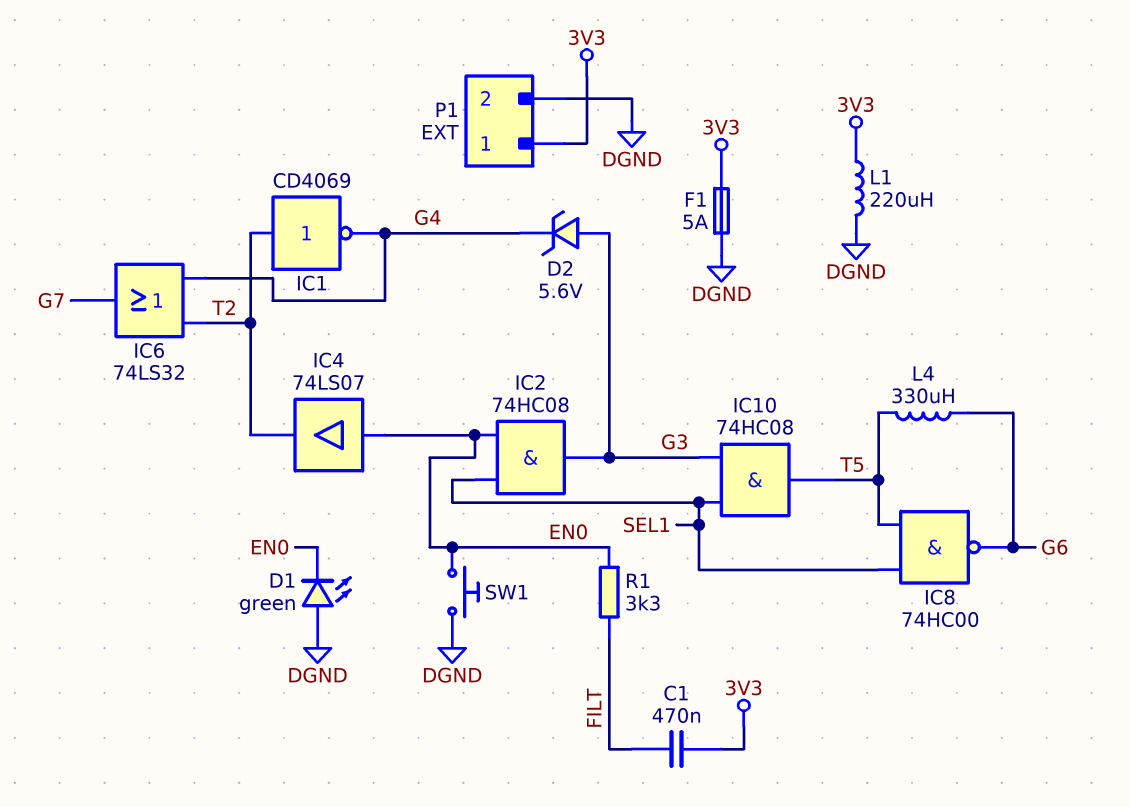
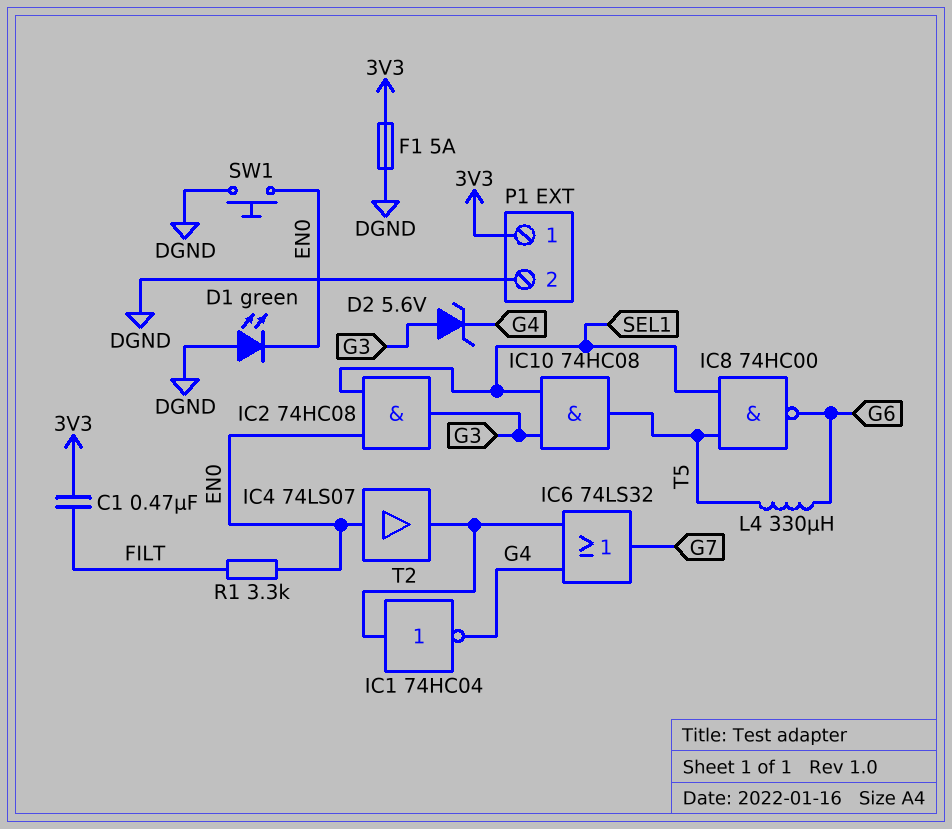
IC1: NOT CD4069 (in T2, out G4) -> NOT 74HC04 (in T2, out G4)
L1: 220uH (3V3, DGND) -> none

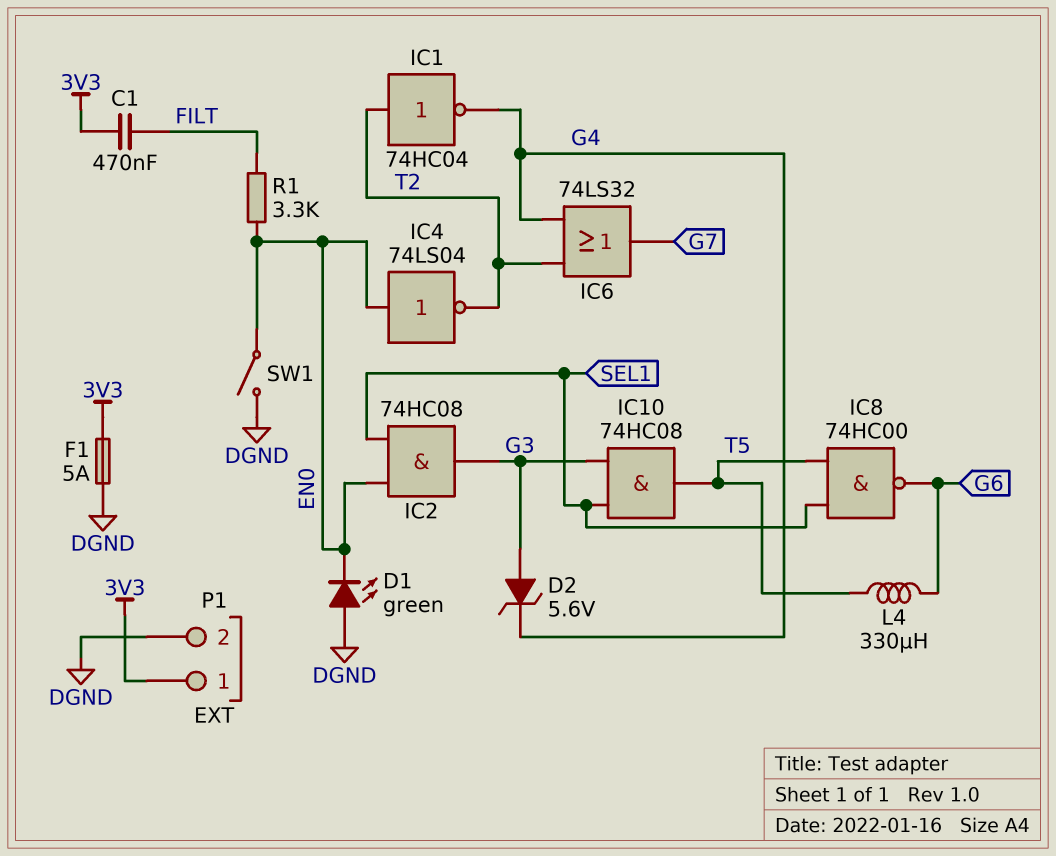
IC4: buffer 74LS07 (in EN0, out T2) -> NOT 74LS04 (in EN0, out T2)
SW1: button (DGND, EN0) -> switch (DGND, EN0)

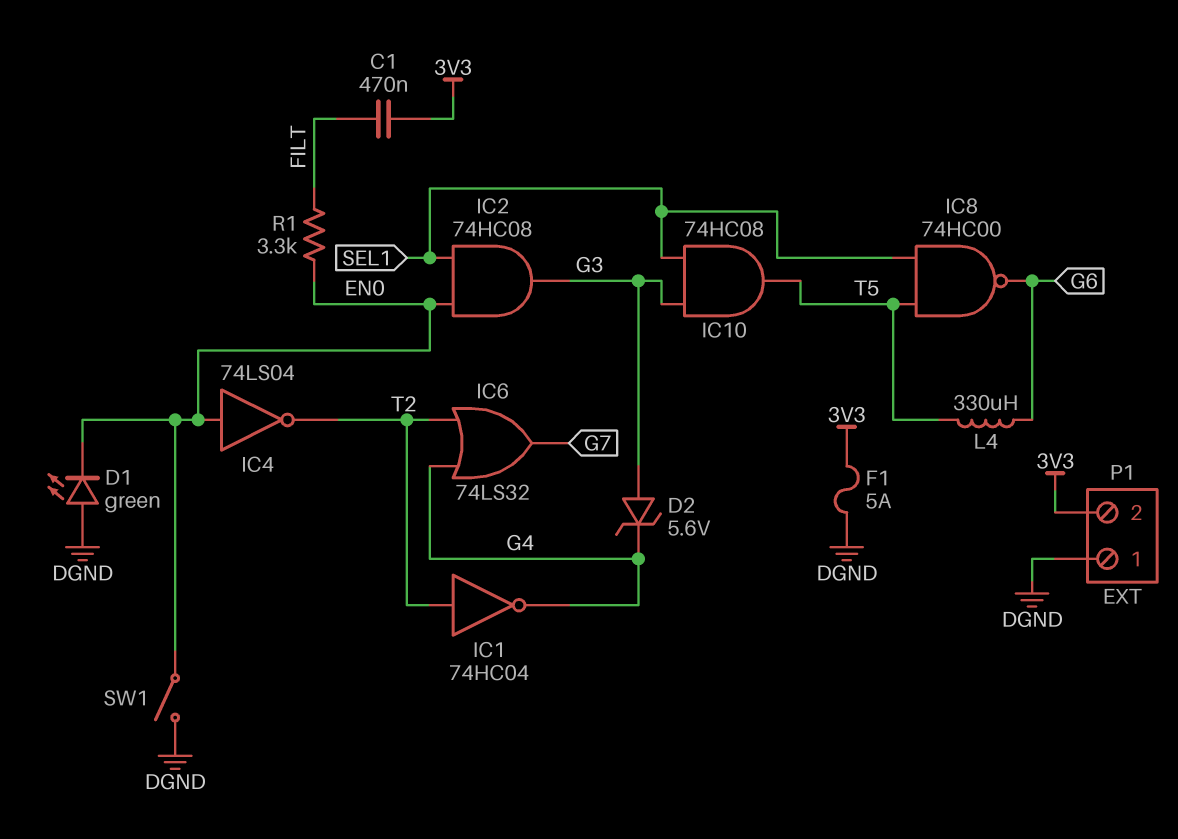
P1 pin 1: 3V3 -> DGND
P1 pin 2: DGND -> 3V3

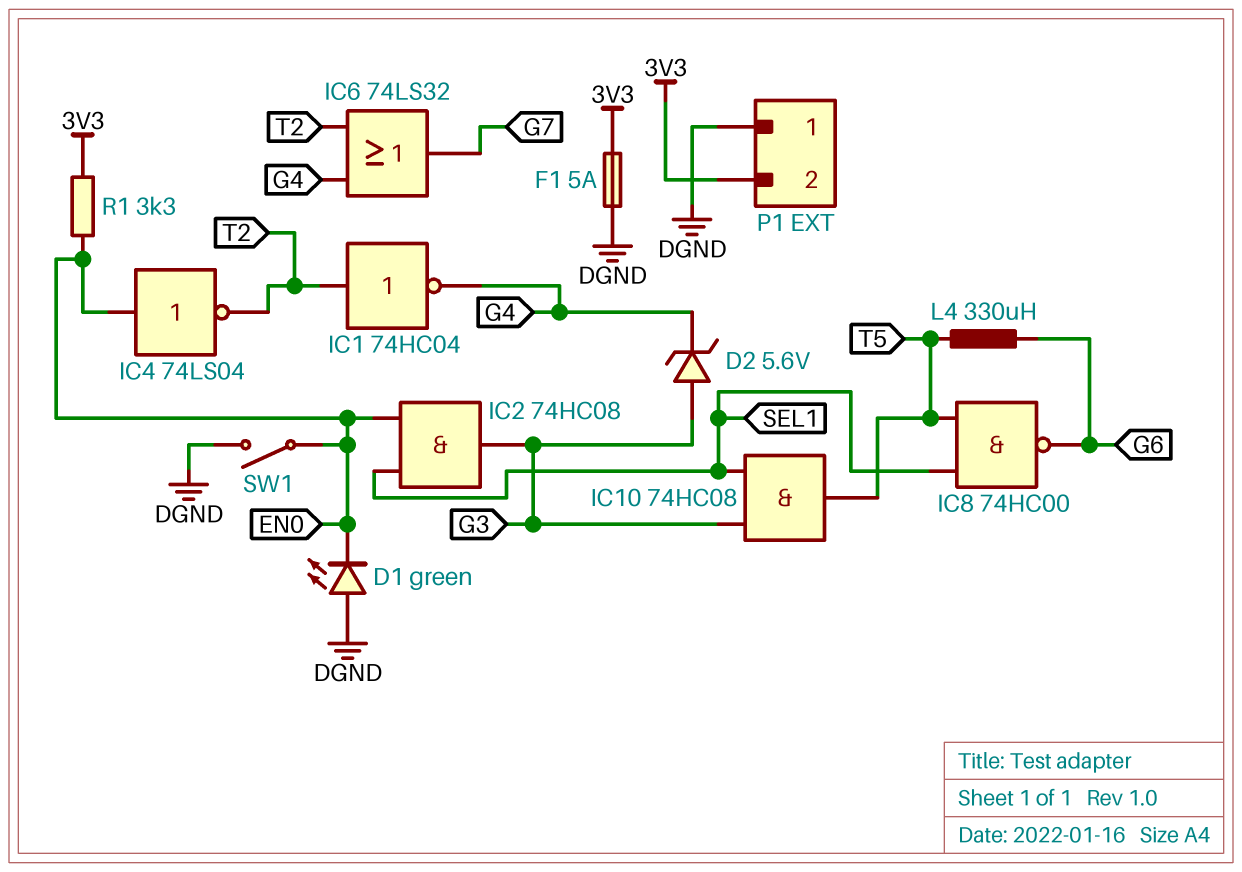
C1: 470nF (3V3, FILT) -> none
R1: 3.3k (EN0, FILT) -> 3.3k (3V3, EN0)

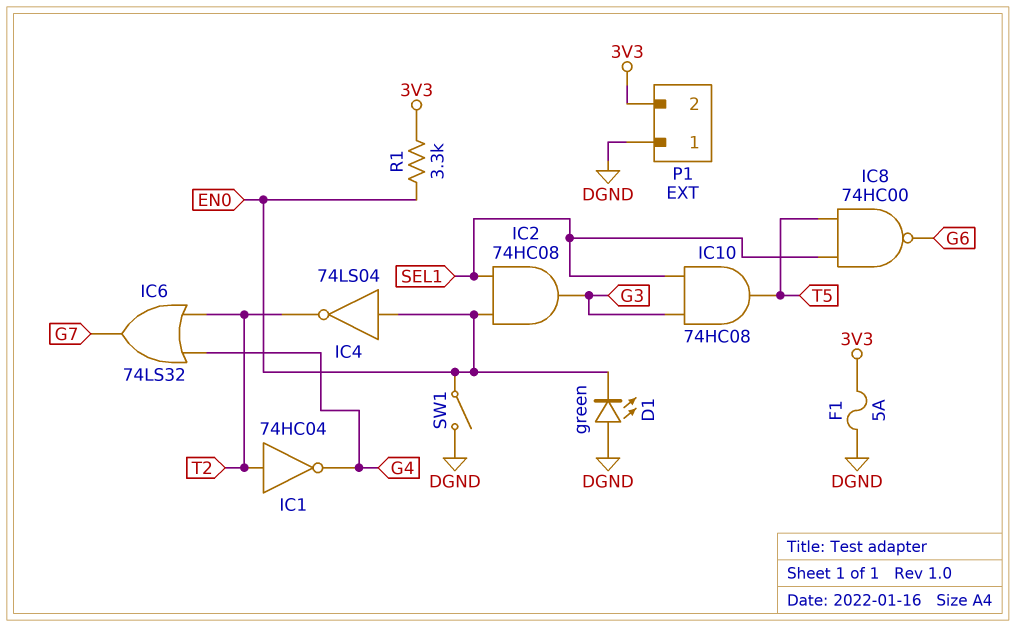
D2: zener 5.6V (A G3, K G4) -> none
L4: 330uH (G6, T5) -> none

